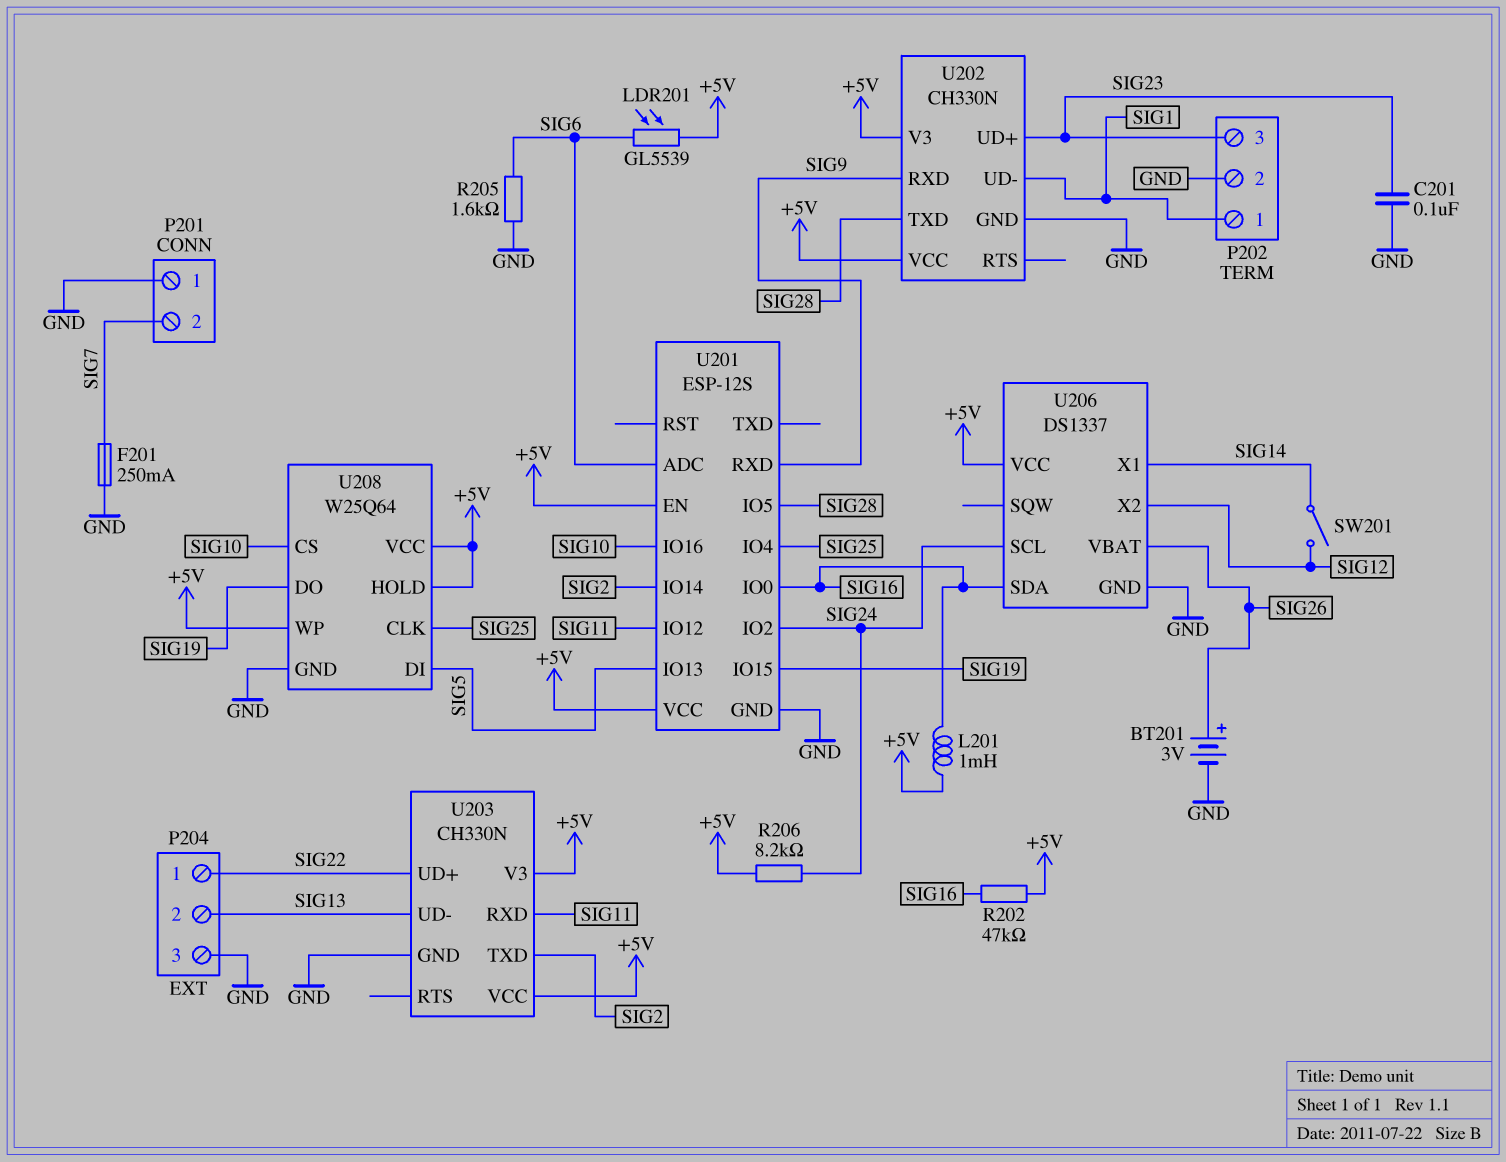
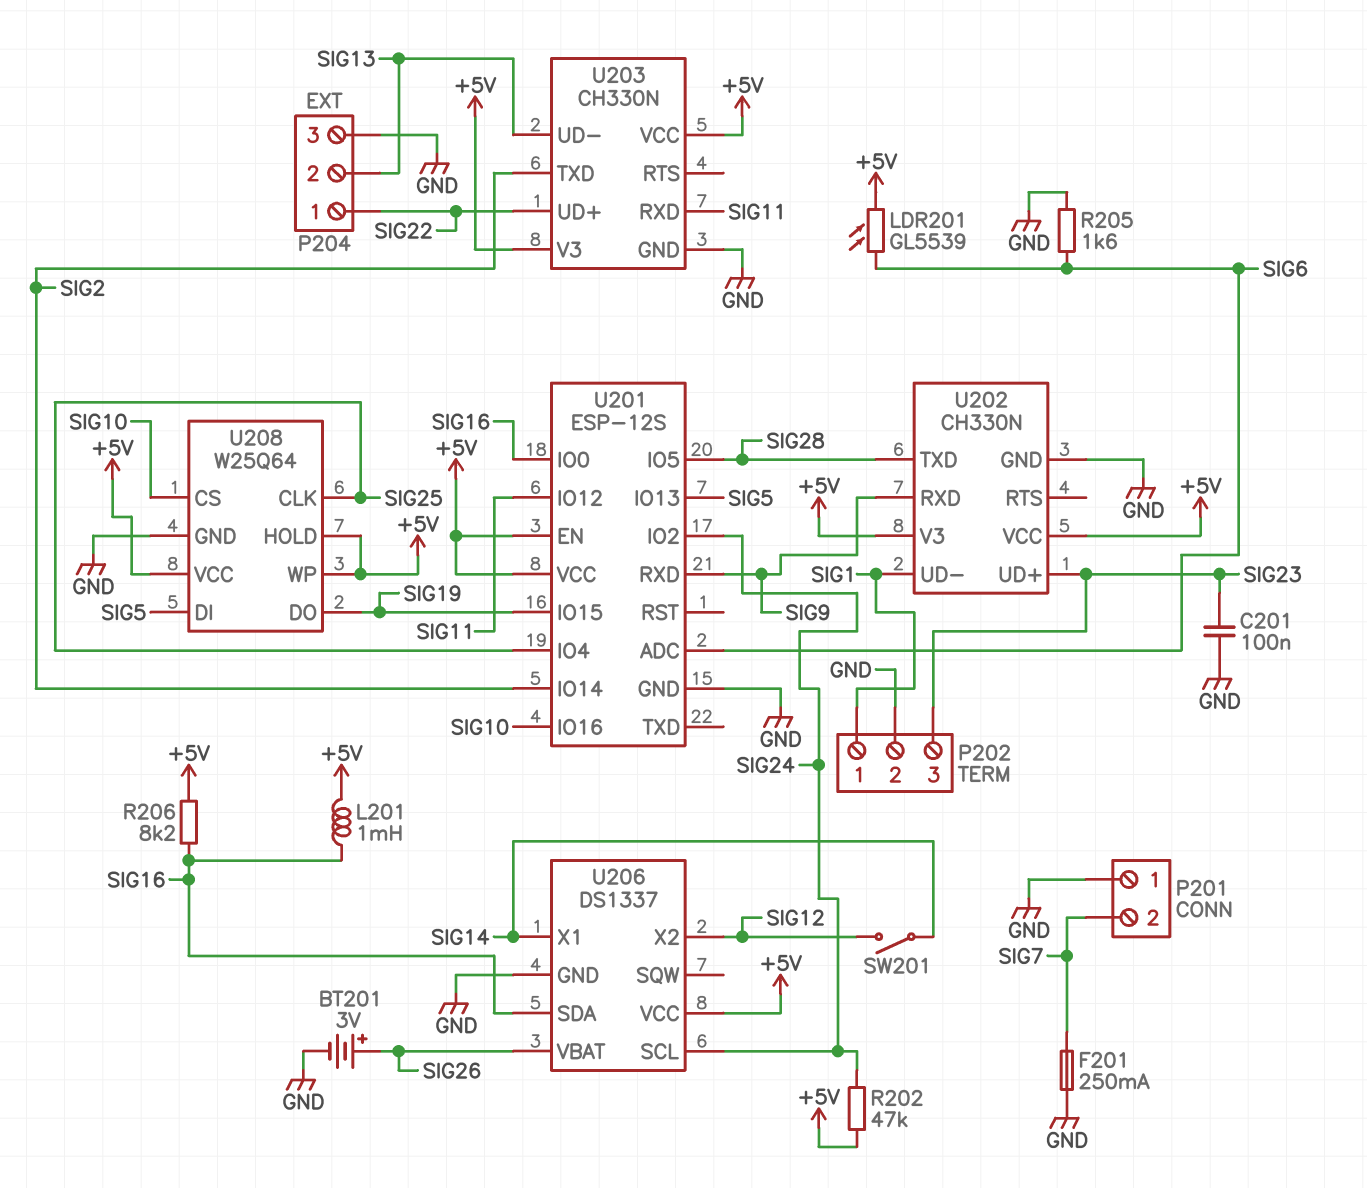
R202: 47k (+5V, SIG16) -> 47k (+5V, SIG24)
R206: 8.2k (+5V, SIG24) -> 8.2k (+5V, SIG16)

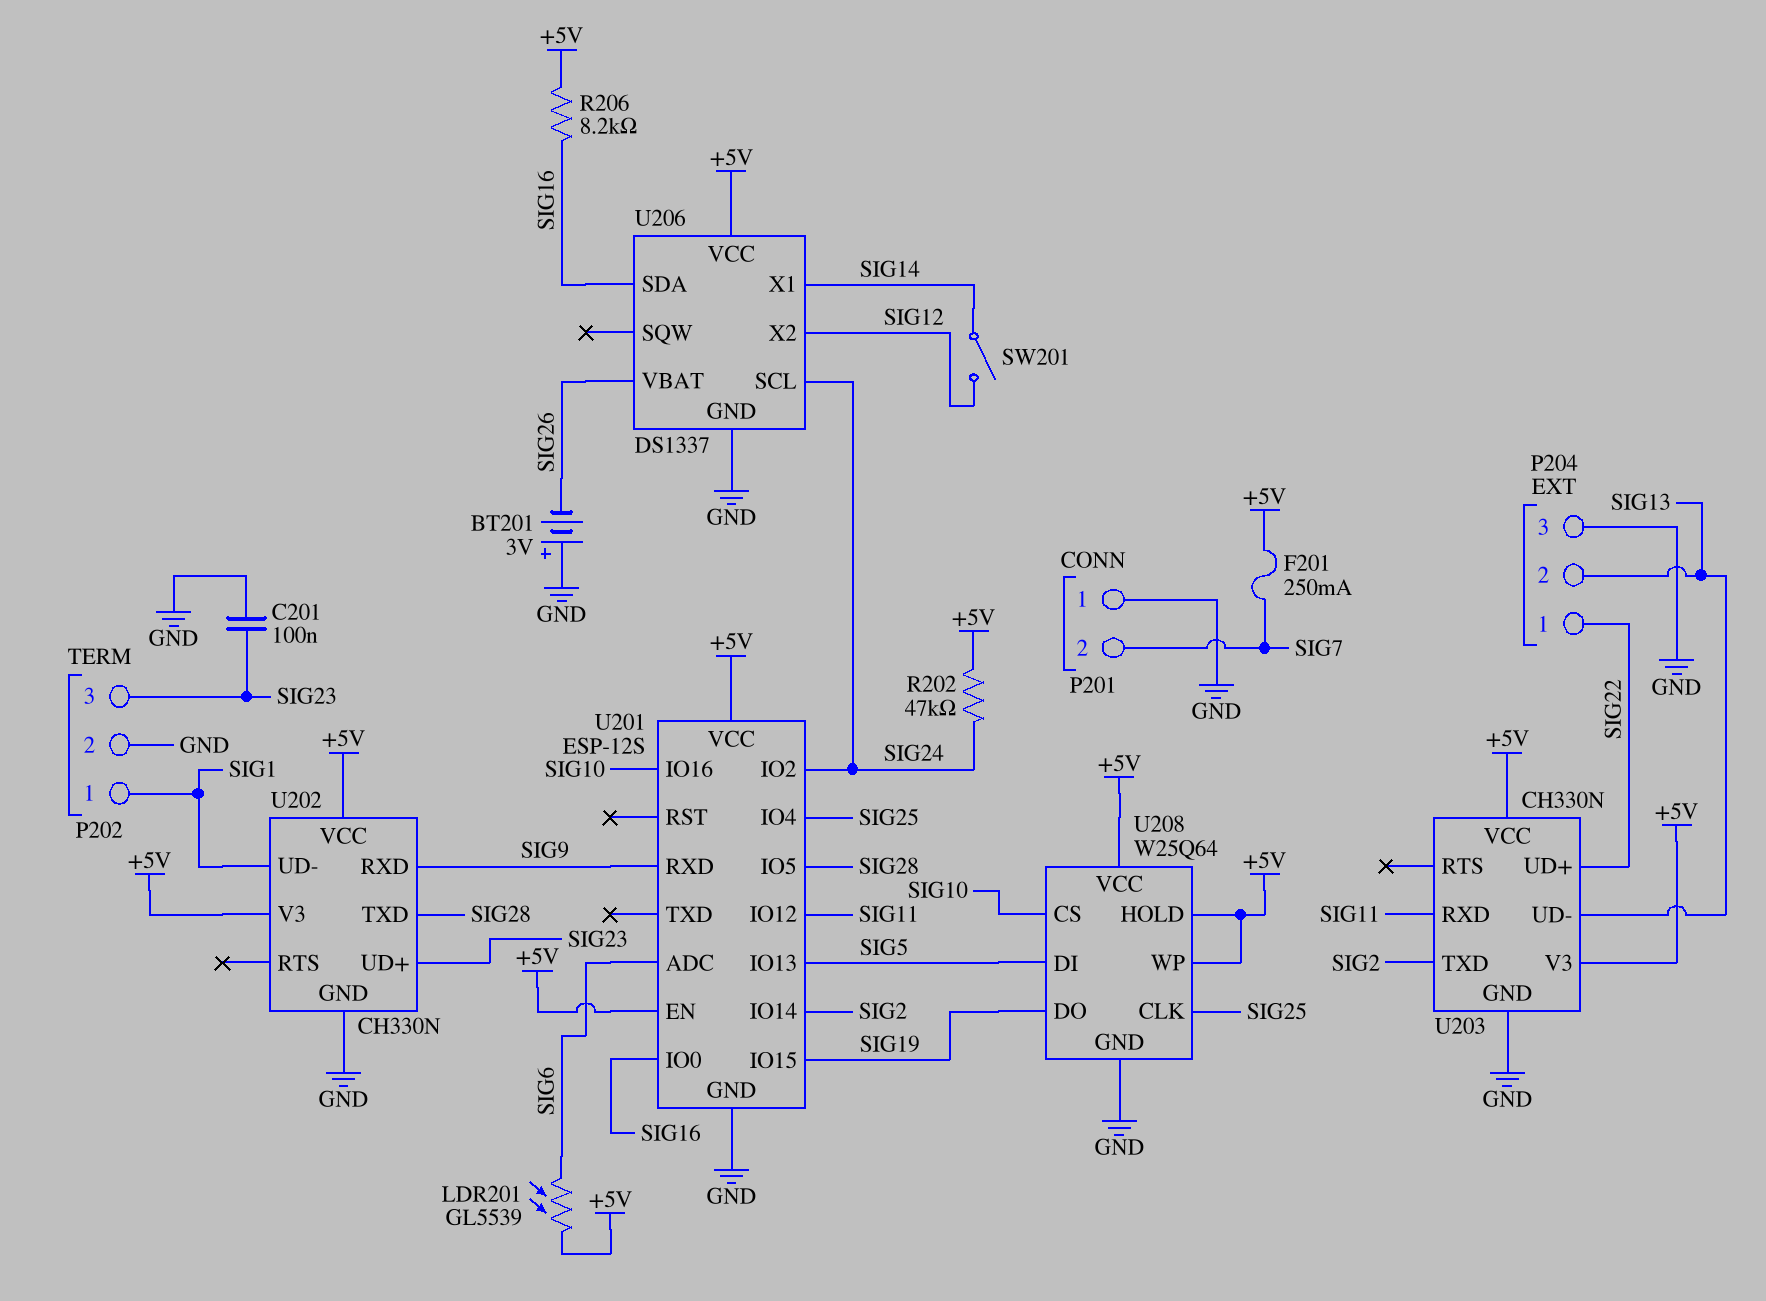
BT201: 3V (plus SIG26, minus GND) -> 3V (plus GND, minus SIG26)
F201: 250mA (GND, SIG7) -> 250mA (+5V, SIG7)
L201: 1mH (+5V, SIG16) -> none
R205: 1.6k (GND, SIG6) -> none

